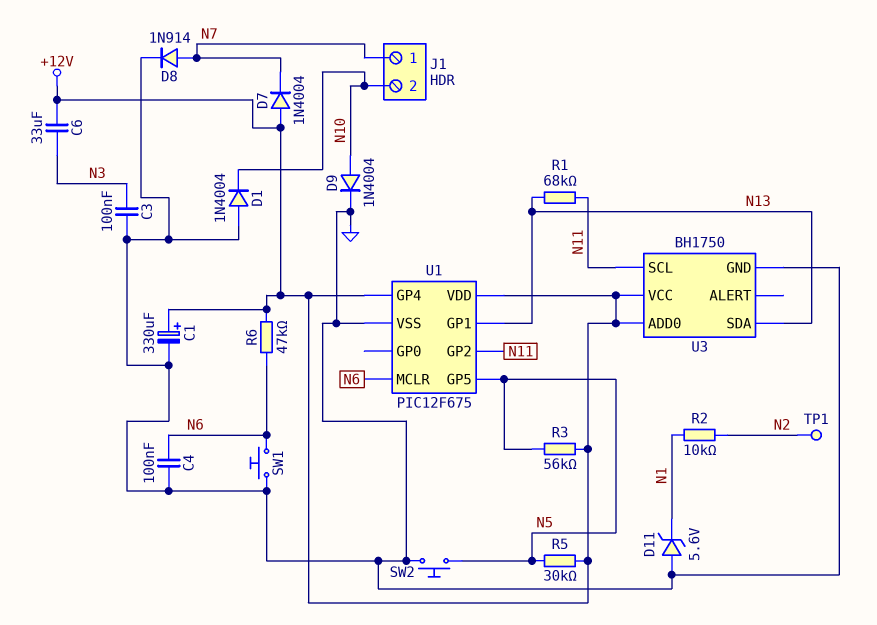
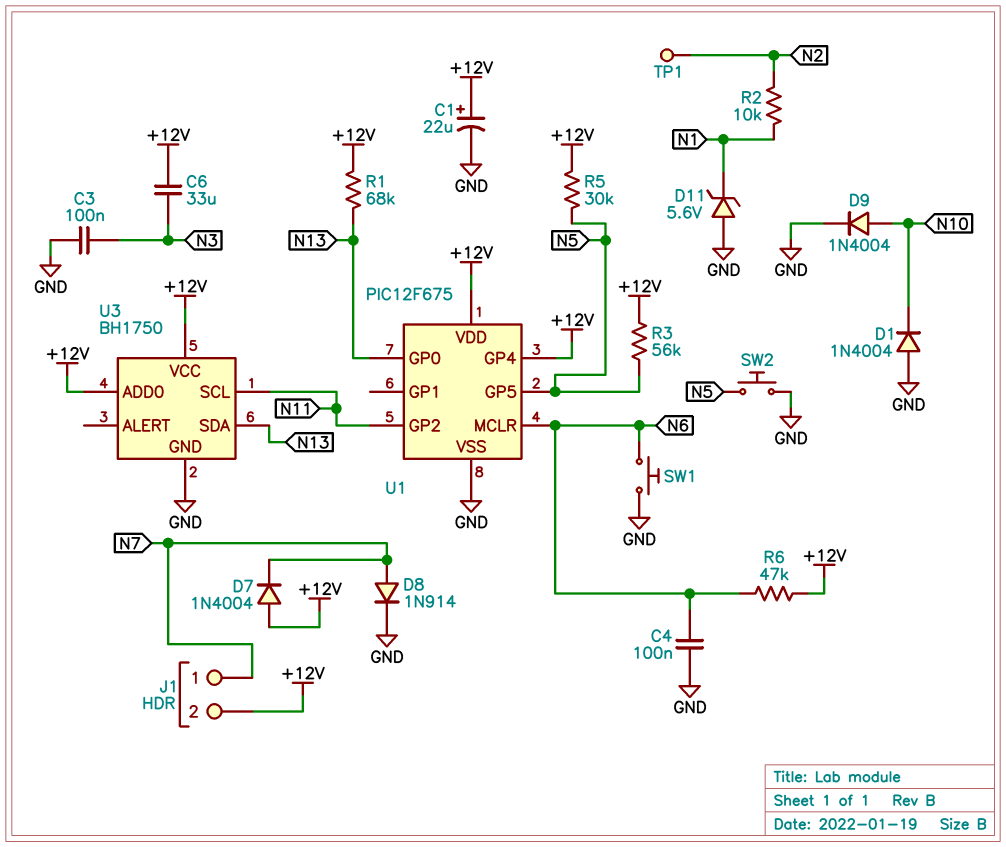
C1: 330uF (plus +12V, minus GND) -> 22uF (plus +12V, minus GND)
J1 pin 2: N10 -> +12V
R1: 68k (N11, N13) -> 68k (+12V, N13)
U1 pin GP0: none -> N13
U1 pin GP1: N13 -> none

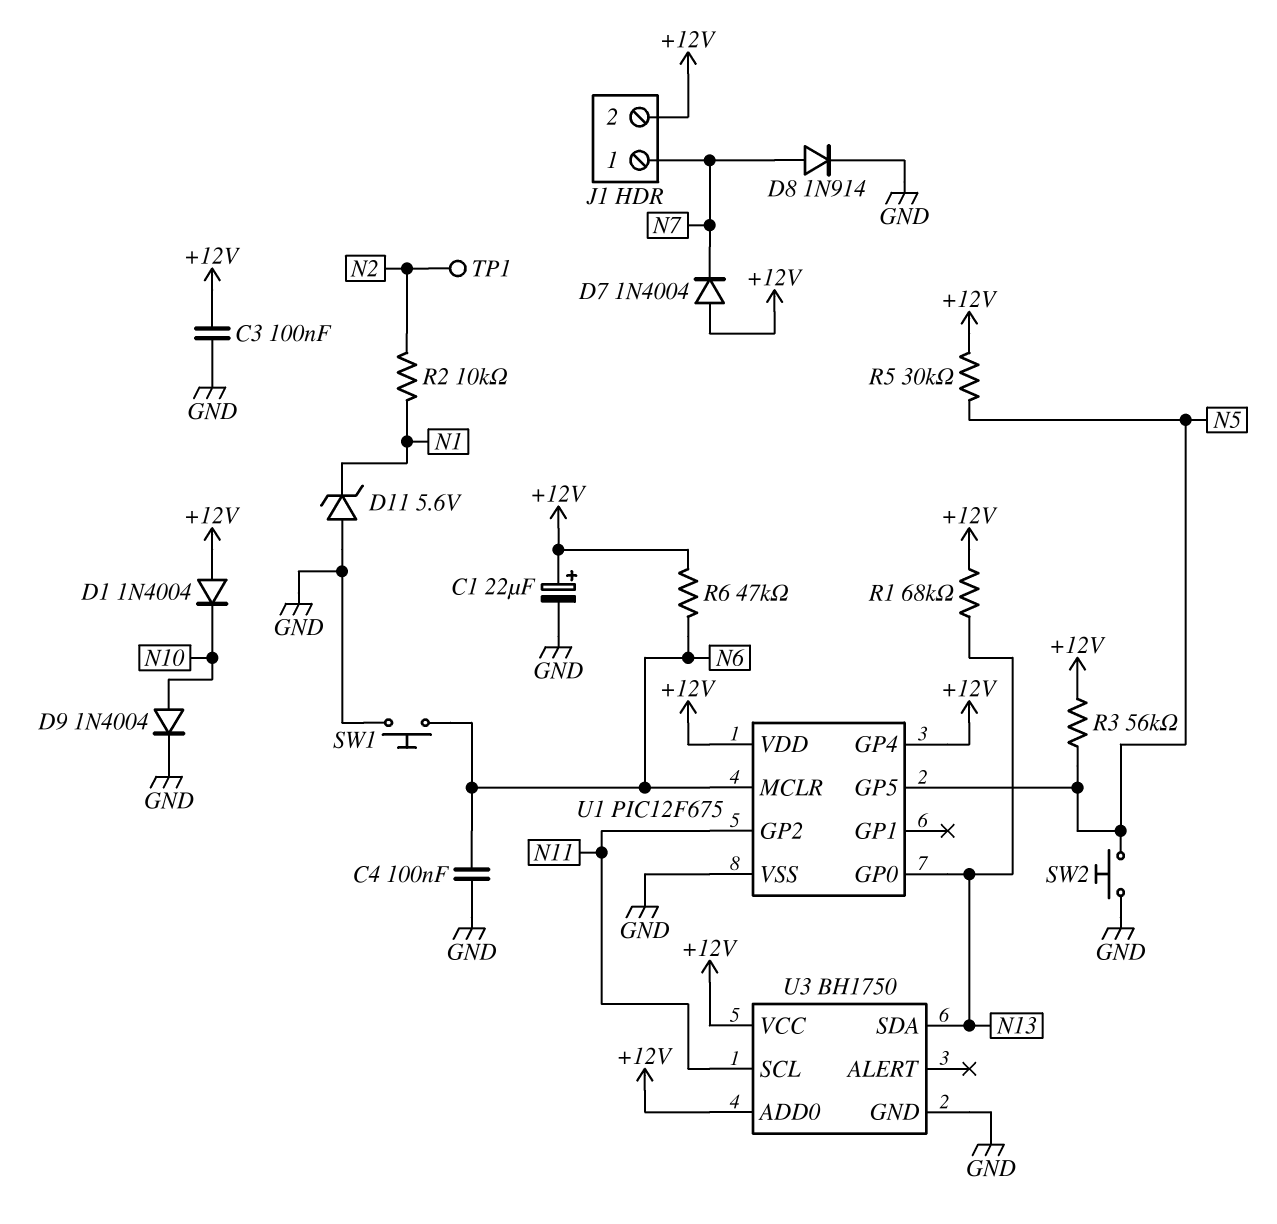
C3: 100nF (GND, N3) -> 100nF (+12V, GND)
C6: 33uF (+12V, N3) -> none
D1: diode 1N4004 (A GND, K N10) -> diode 1N4004 (A +12V, K N10)

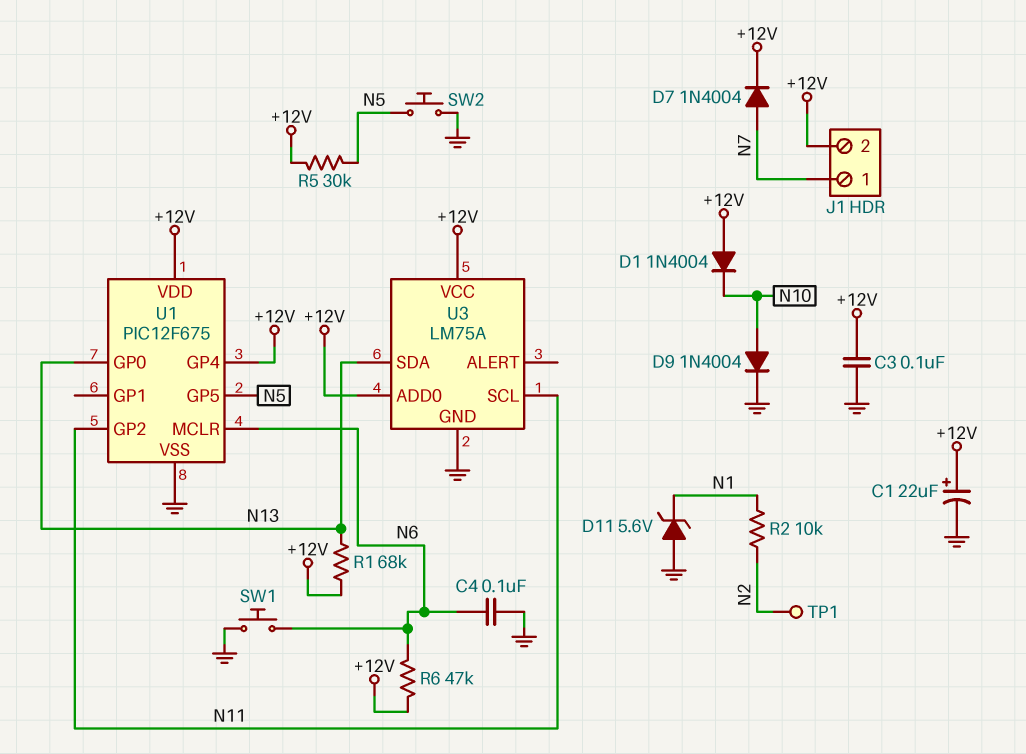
D7: diode 1N4004 (A +12V, K N7) -> diode 1N4004 (A N7, K +12V)
D8: diode 1N914 (A N7, K GND) -> none
R3: 56k (+12V, N5) -> none
U3: BH1750 -> LM75A

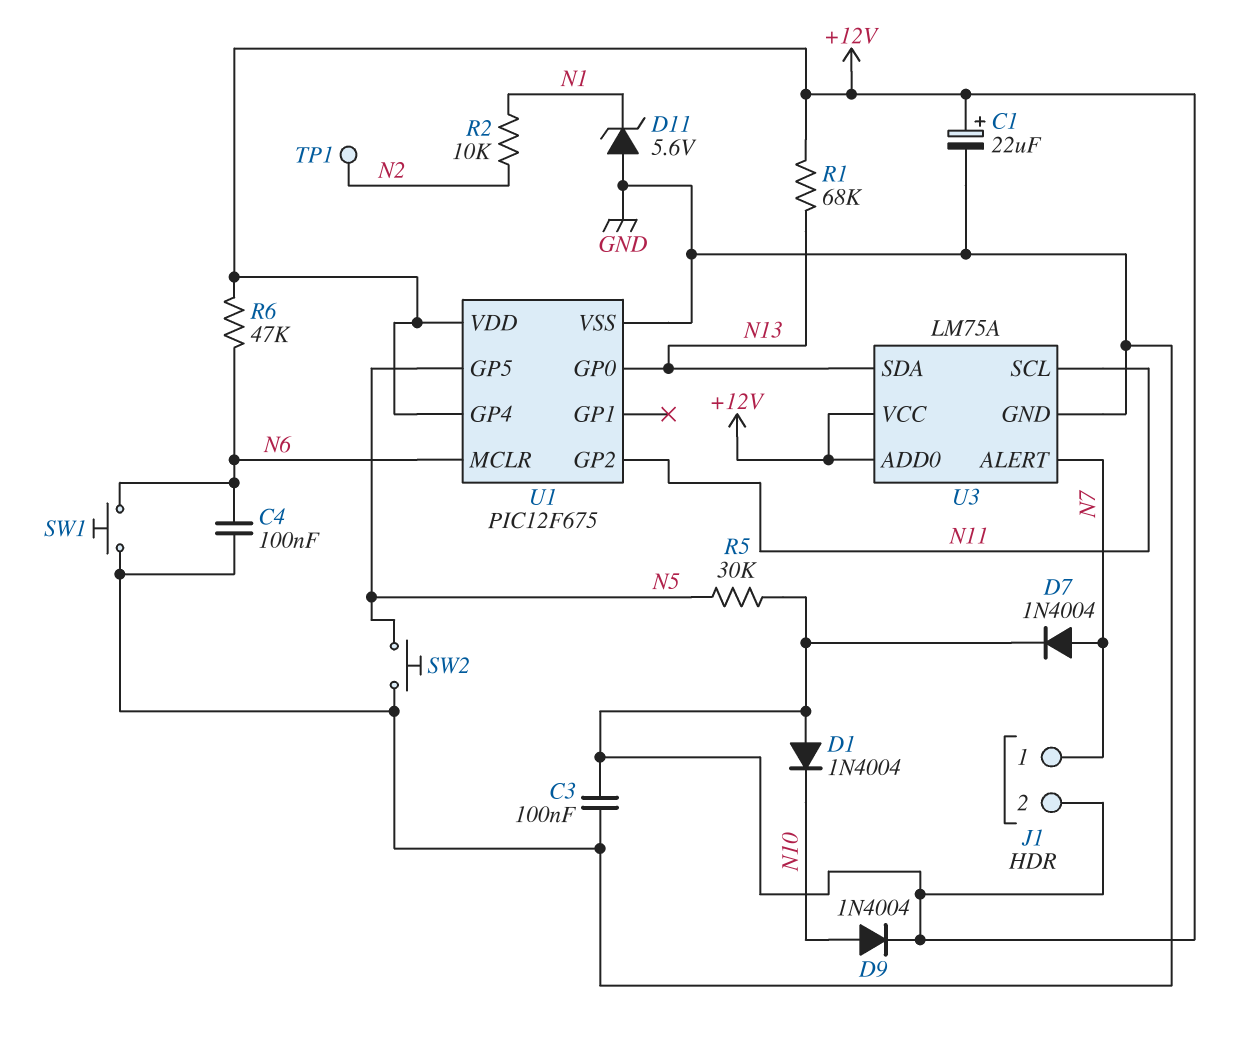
D9: diode 1N4004 (A N10, K GND) -> diode 1N4004 (A N10, K +12V)
U3 pin ALERT: none -> N7

